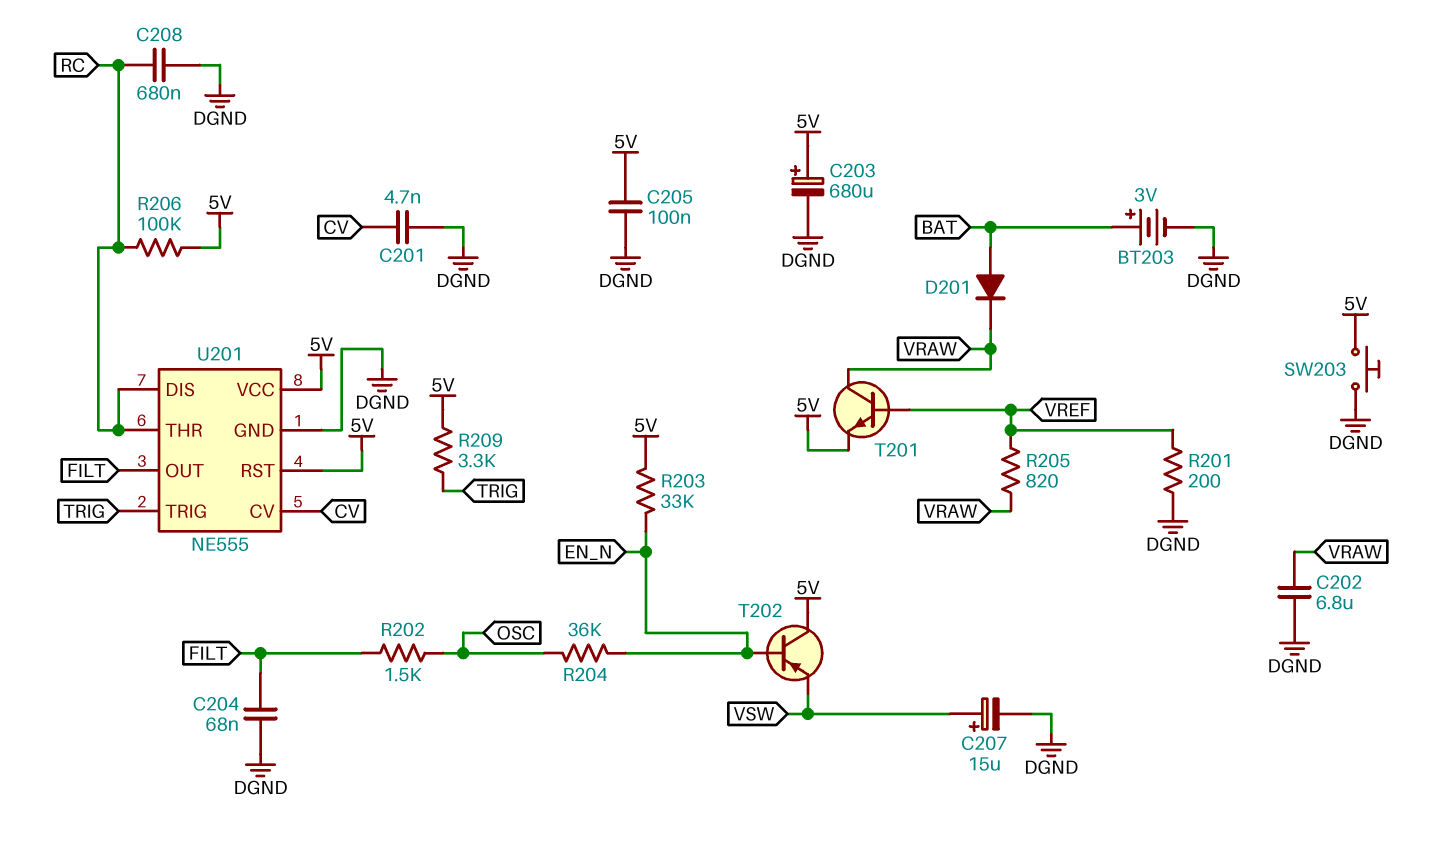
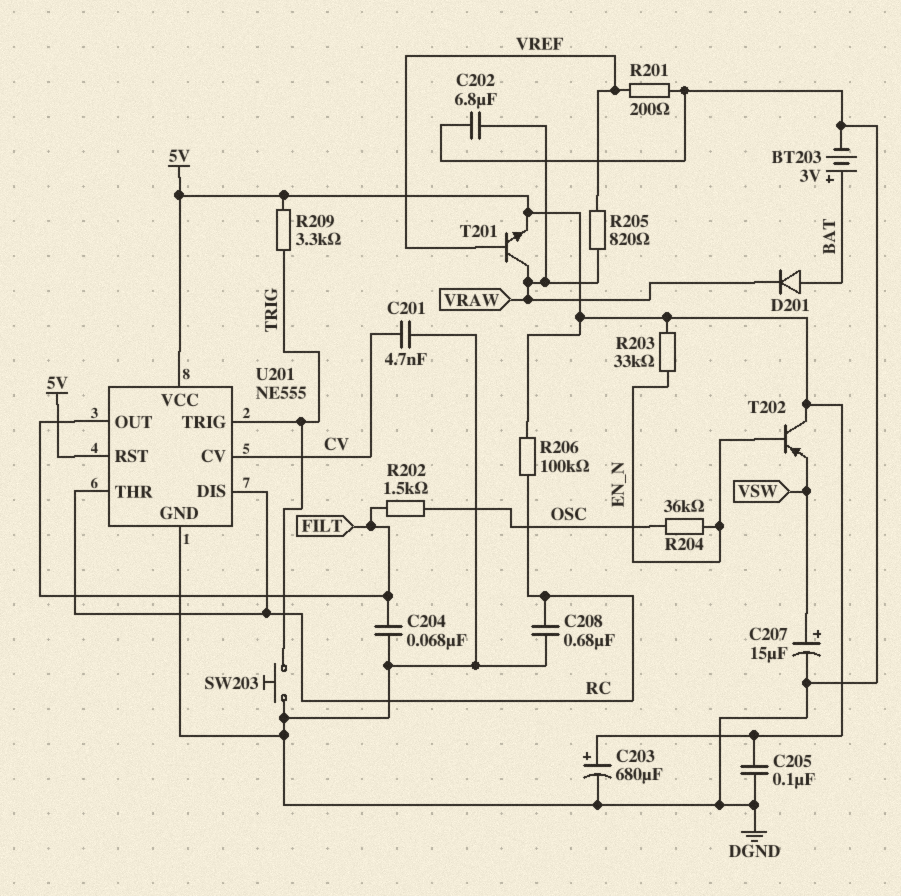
SW203: button (5V, DGND) -> button (DGND, TRIG)

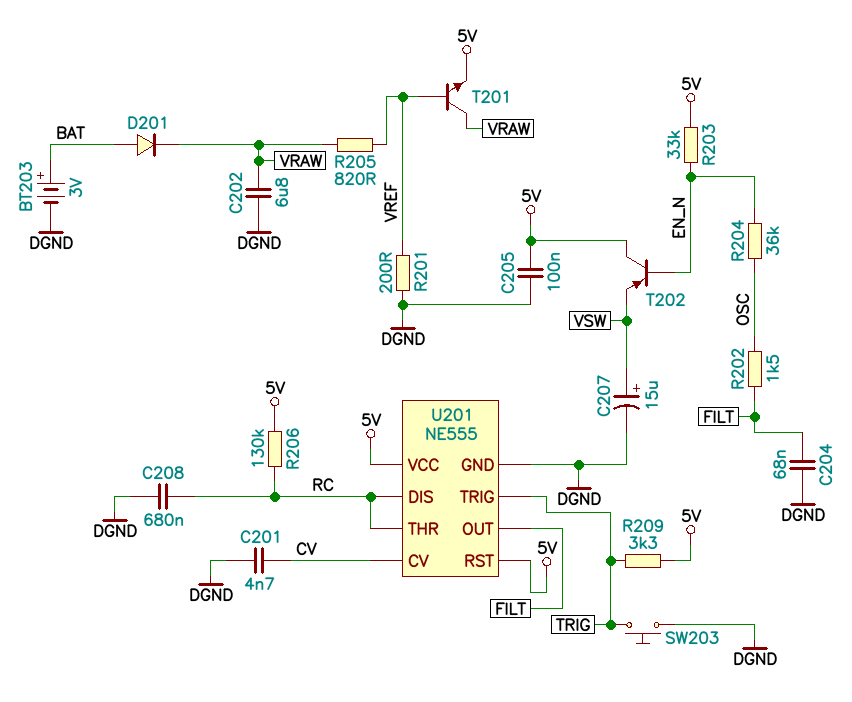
C203: 680uF (plus 5V, minus DGND) -> none
R206: 100k (5V, RC) -> 130k (5V, RC)

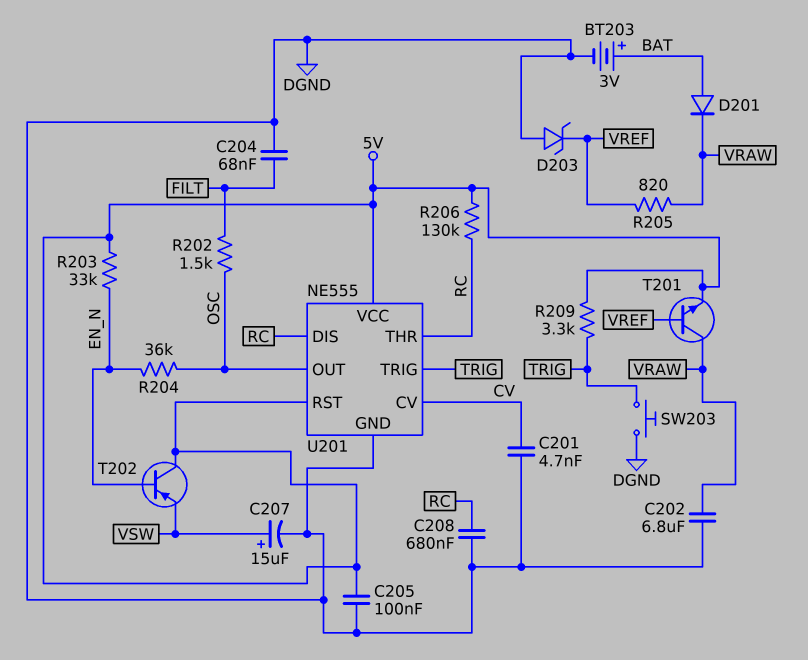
D203: none -> zener (A DGND, K VREF)
R201: 200 (DGND, VREF) -> none
U201 pin OUT: FILT -> OSC

